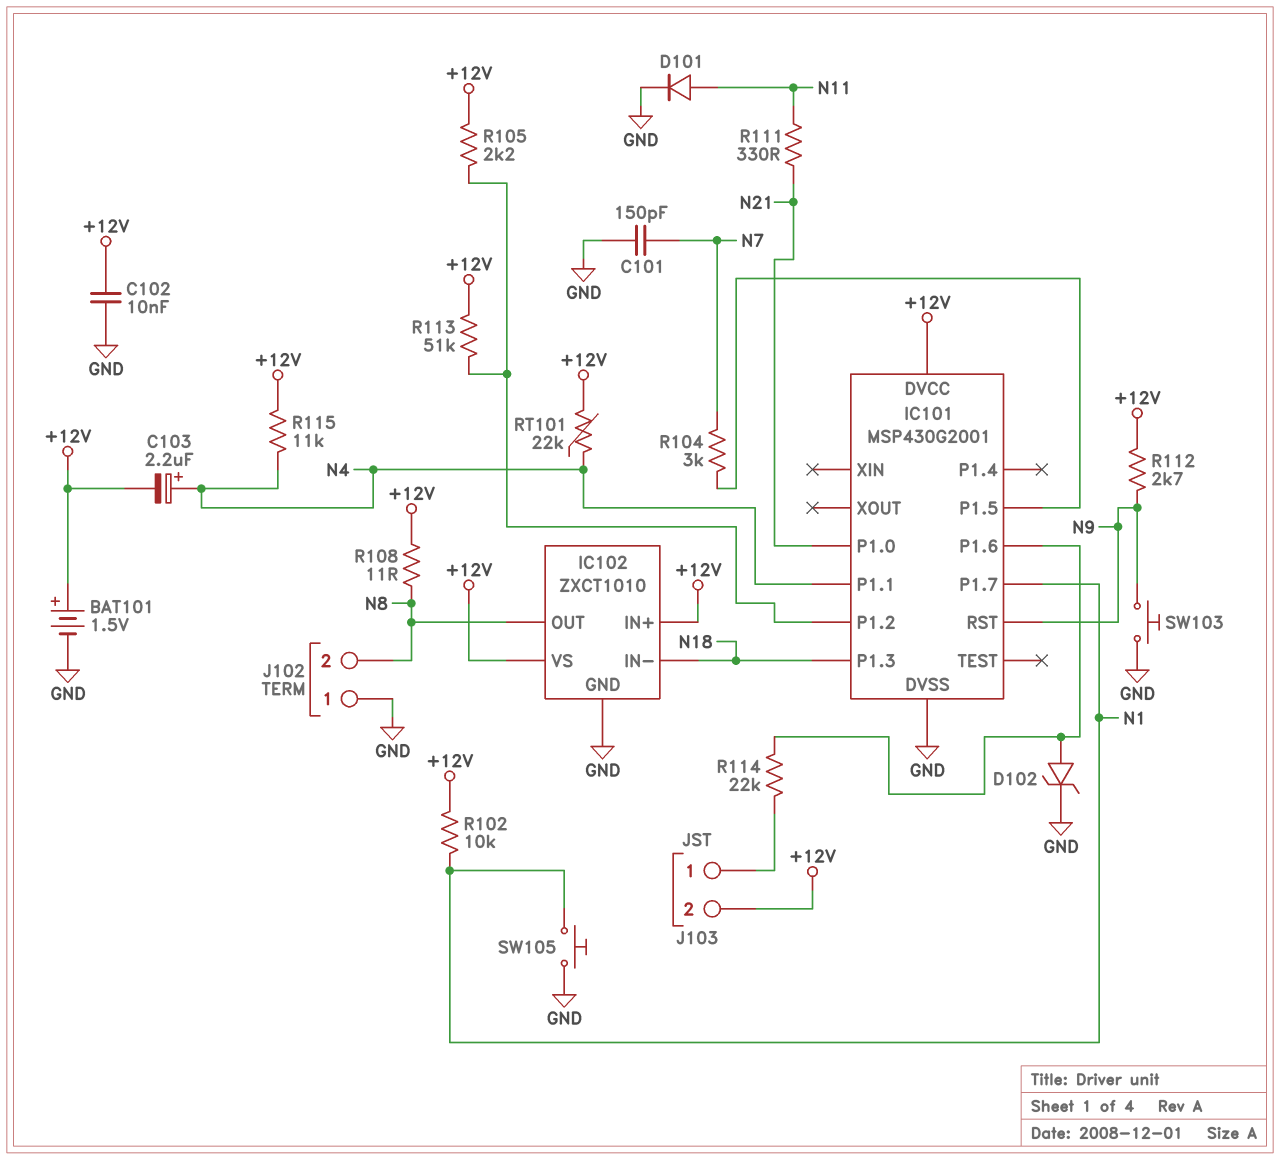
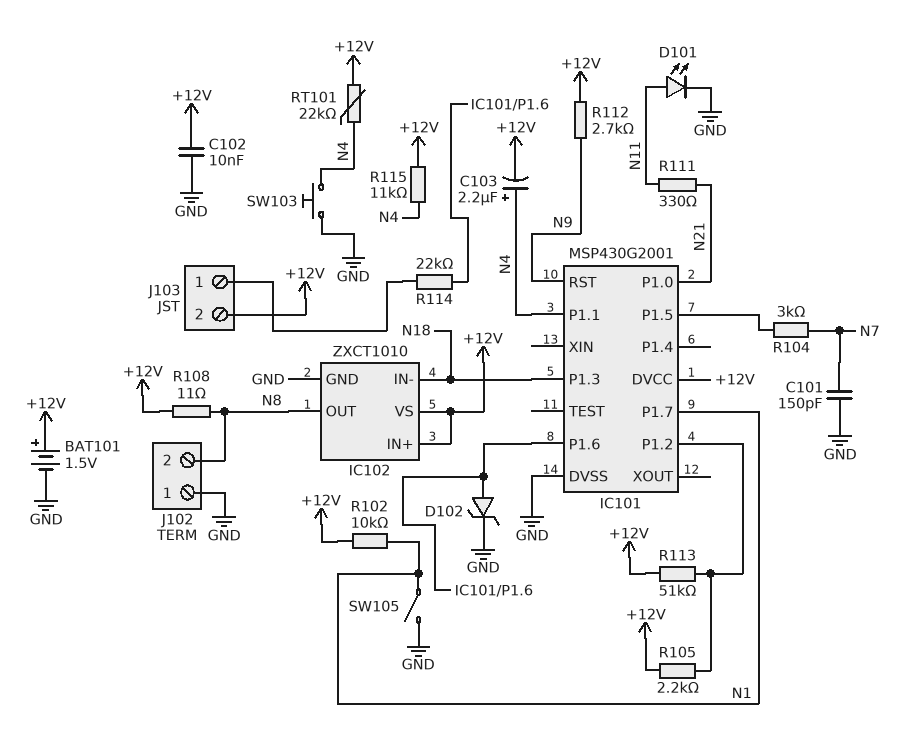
D101: diode (A N11, K GND) -> LED (A N11, K GND)
SW103: button (GND, N9) -> button (GND, N4)
SW105: button (GND, N1) -> switch (GND, N1)

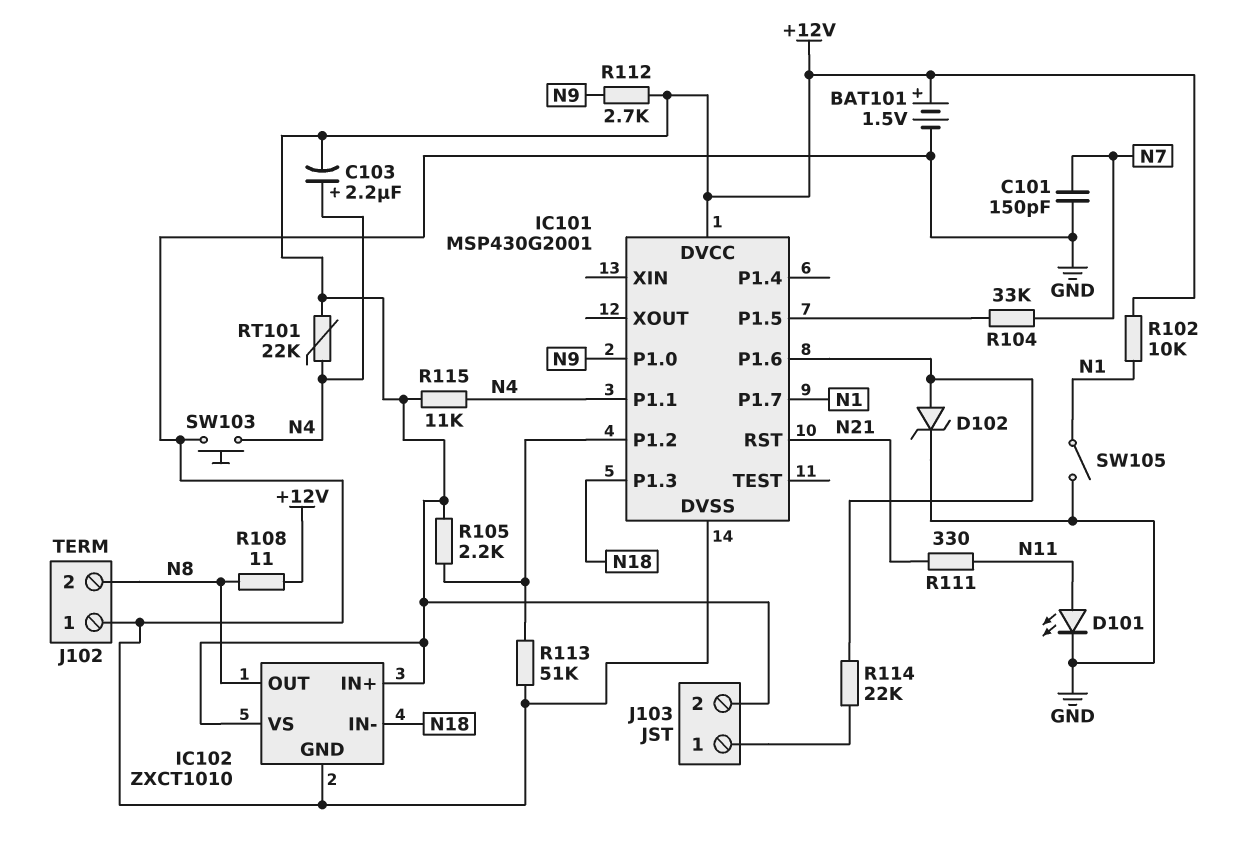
C102: 10nF (+12V, GND) -> none
IC101 pin P1.0: N21 -> N9
IC101 pin RST: N9 -> N21
R104: 3k (IC101/P1.5, N7) -> 33k (IC101/P1.5, N7)
R113: 51k (+12V, IC101/P1.2) -> 51k (GND, IC101/P1.2)

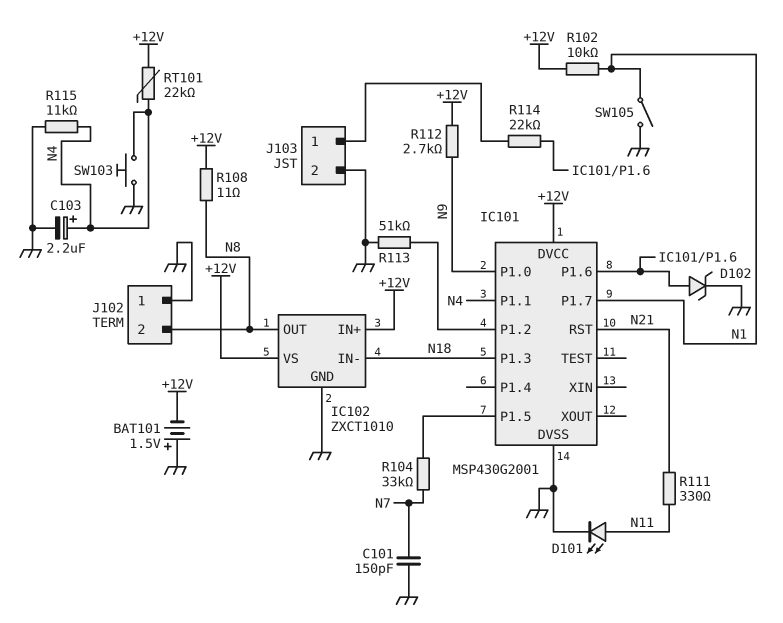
BAT101: 1.5V (plus +12V, minus GND) -> 1.5V (plus GND, minus +12V)
C103: 2.2uF (plus N4, minus +12V) -> 2.2uF (plus N4, minus GND)
J103 pin 2: +12V -> GND
R105: 2.2k (+12V, IC101/P1.2) -> none
R115: 11k (+12V, N4) -> 11k (GND, N4)

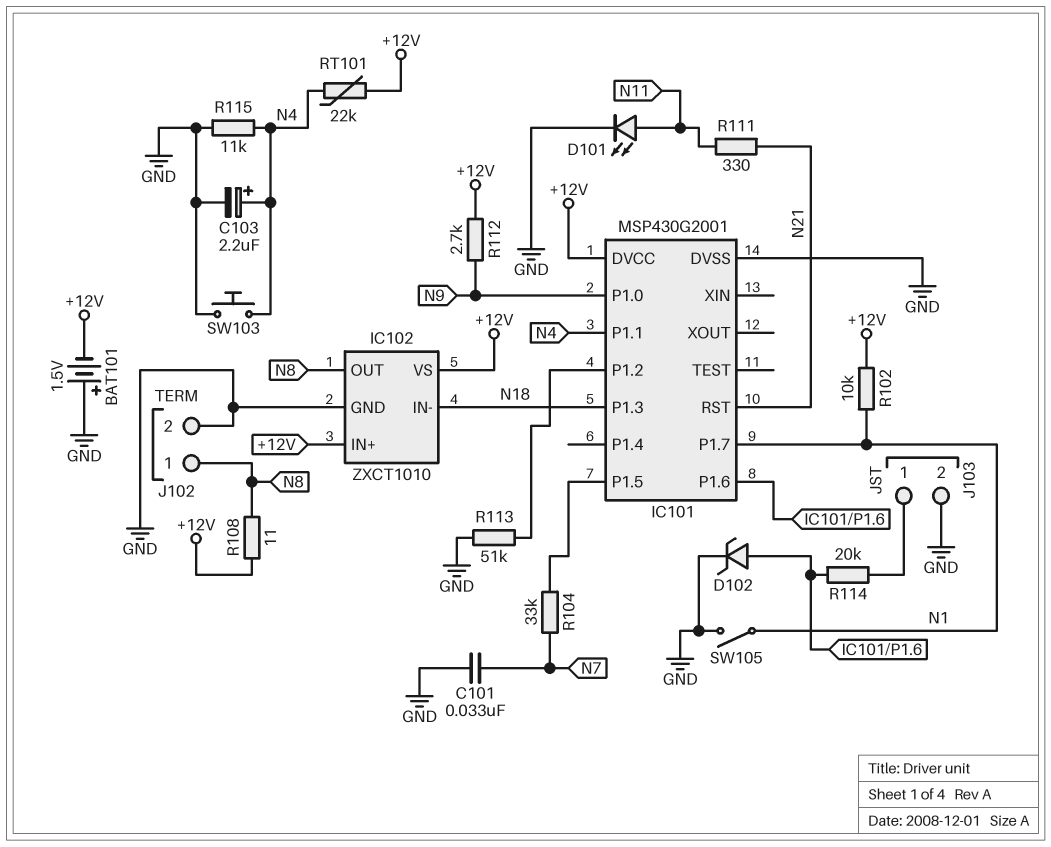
C101: 150pF (GND, N7) -> 33nF (GND, N7)
J102 pin 1: GND -> N8
J102 pin 2: N8 -> GND
R114: 22k (IC101/P1.6, J103/1) -> 20k (IC101/P1.6, J103/1)

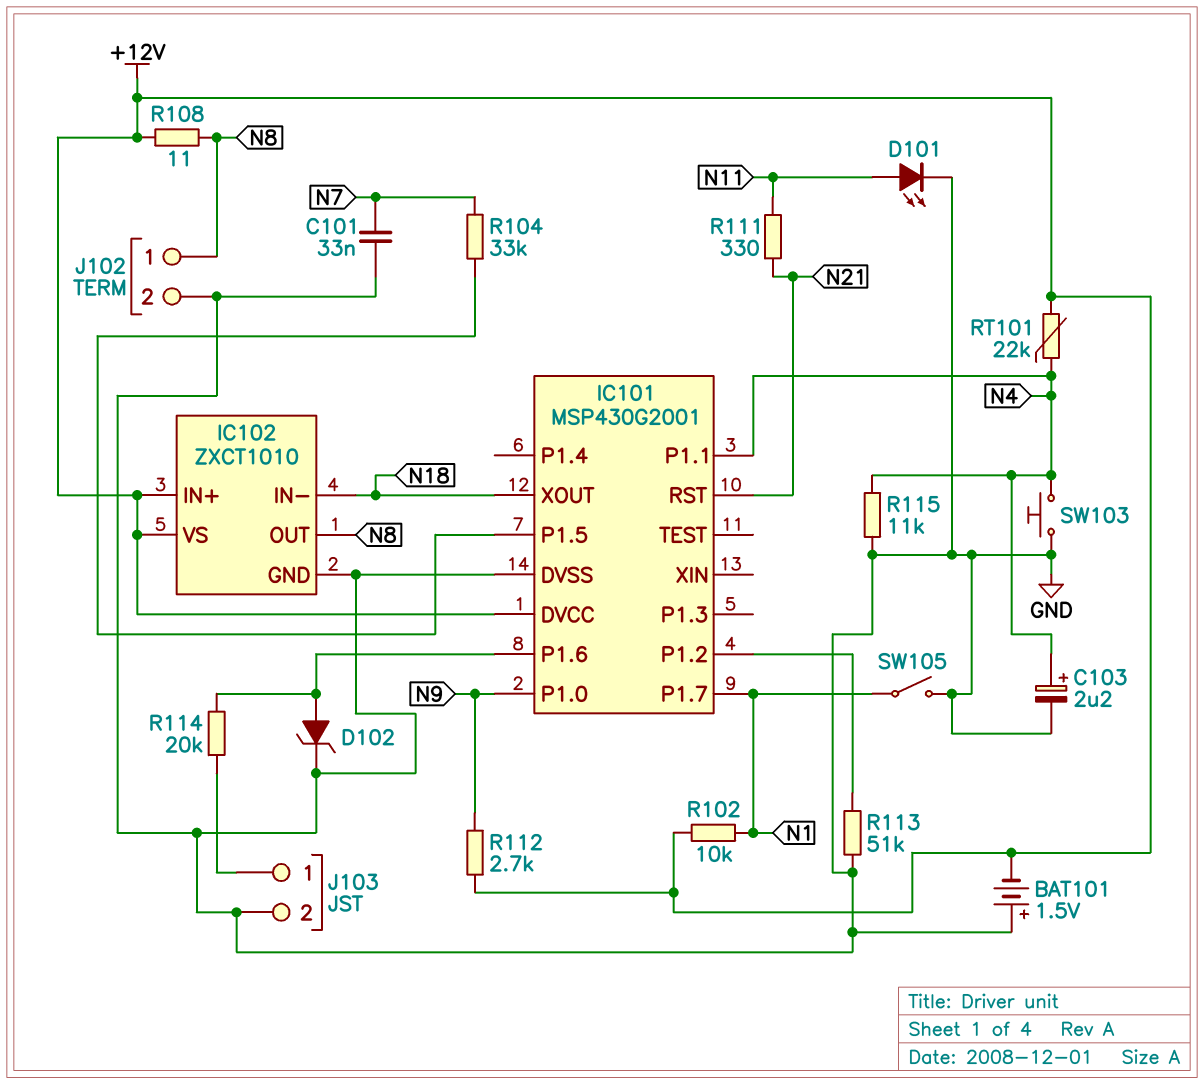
IC101 pin P1.3: N18 -> none
IC101 pin XOUT: none -> N18

